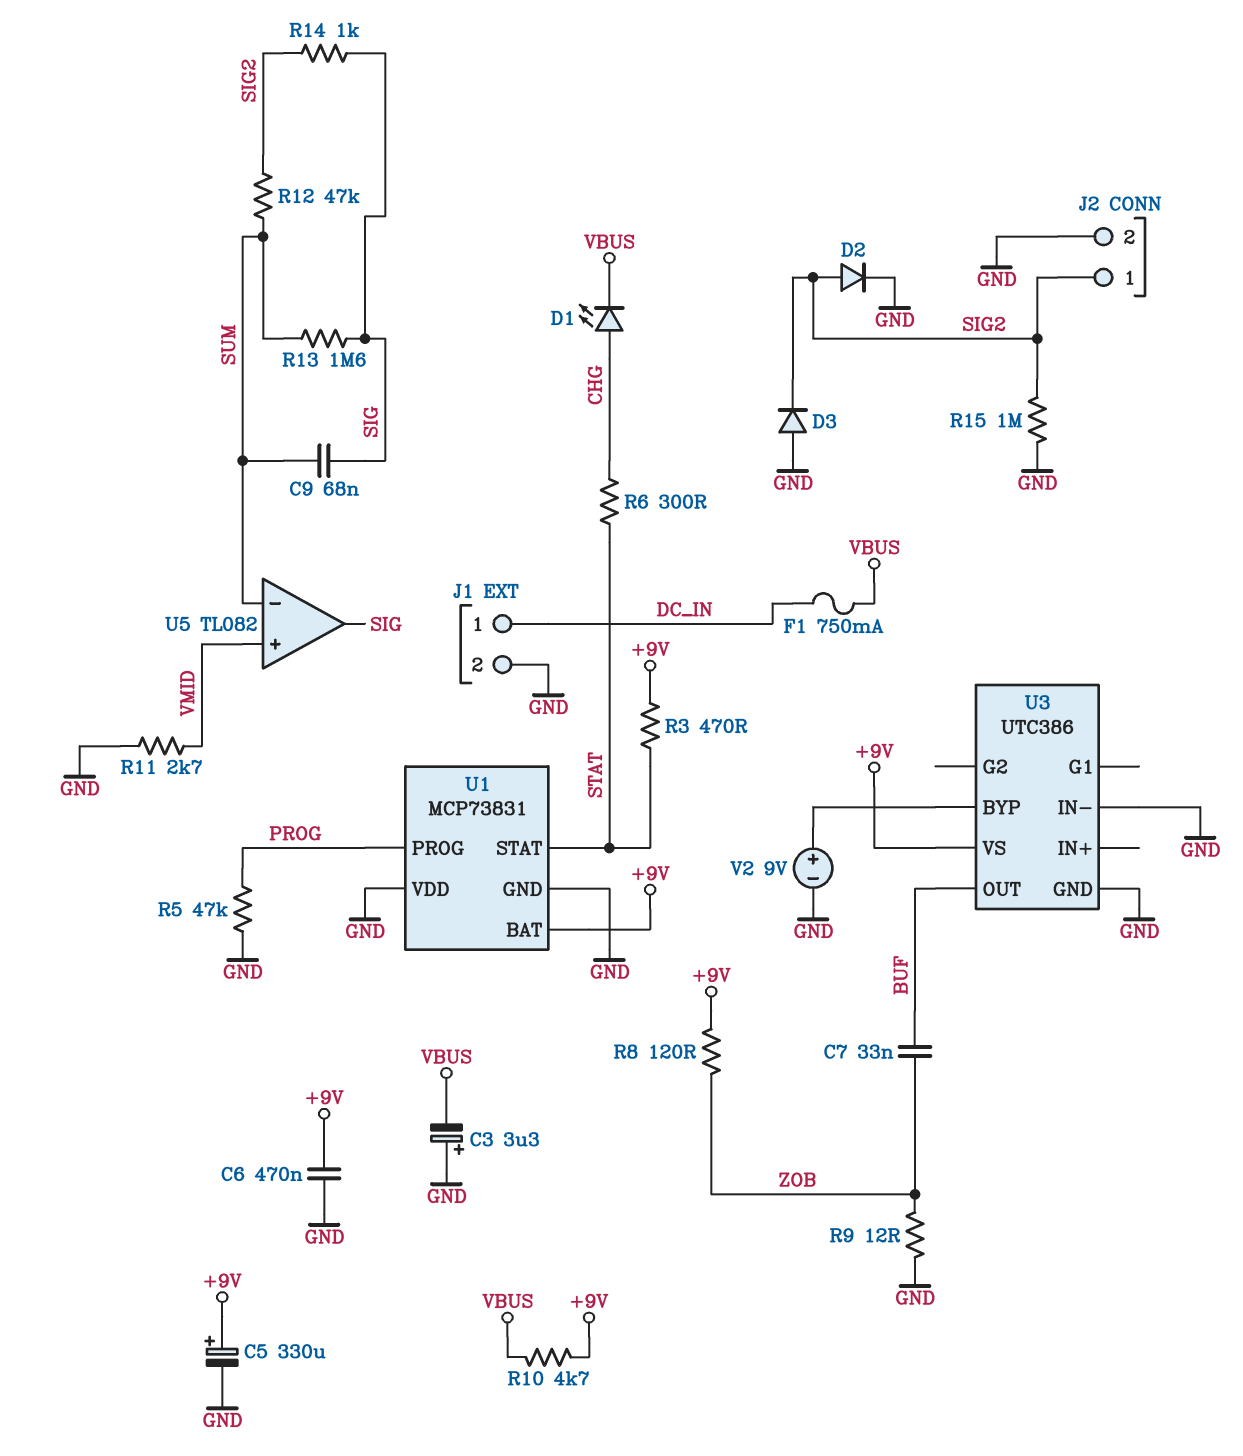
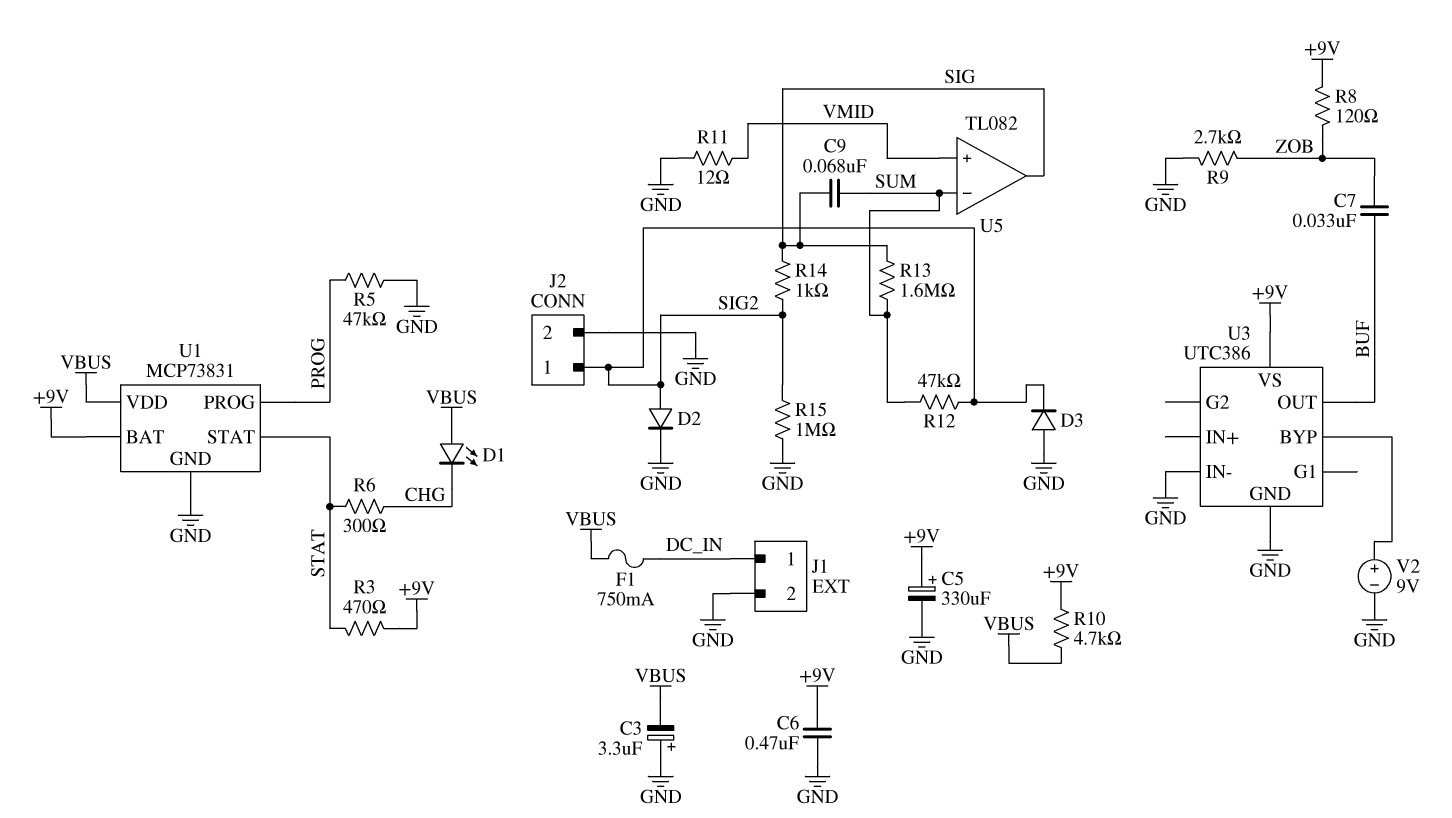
D1: LED (A CHG, K VBUS) -> LED (A VBUS, K CHG)
R9: 12 (GND, ZOB) -> 2.7k (GND, ZOB)
R11: 2.7k (GND, VMID) -> 12 (GND, VMID)
U1 pin VDD: GND -> VBUS

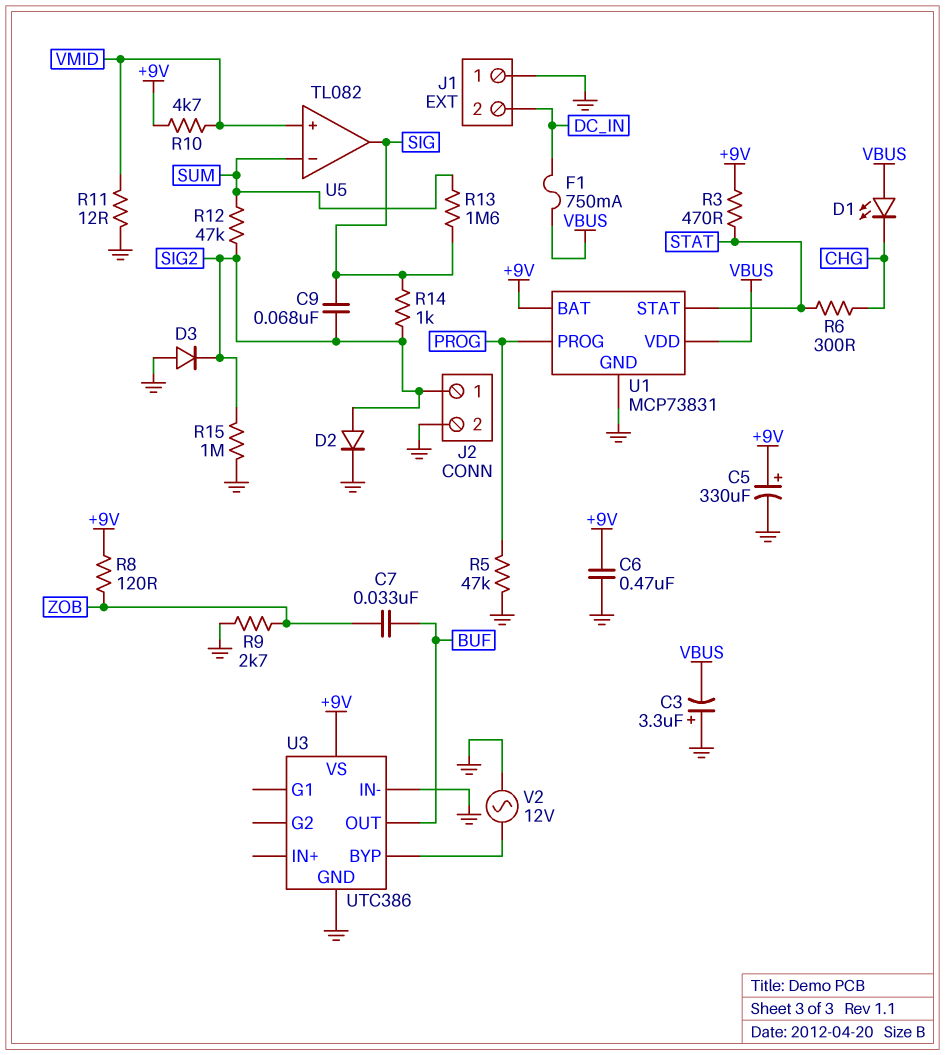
C9: 68nF (SIG, SUM) -> 68nF (SIG, SIG2)
J1 pin 1: DC_IN -> GND
J1 pin 2: GND -> DC_IN
R10: 4.7k (+9V, VBUS) -> 4.7k (+9V, VMID)
V2: 9V (plus U3/BYP, minus GND) -> AC 12V (GND, U3/BYP)

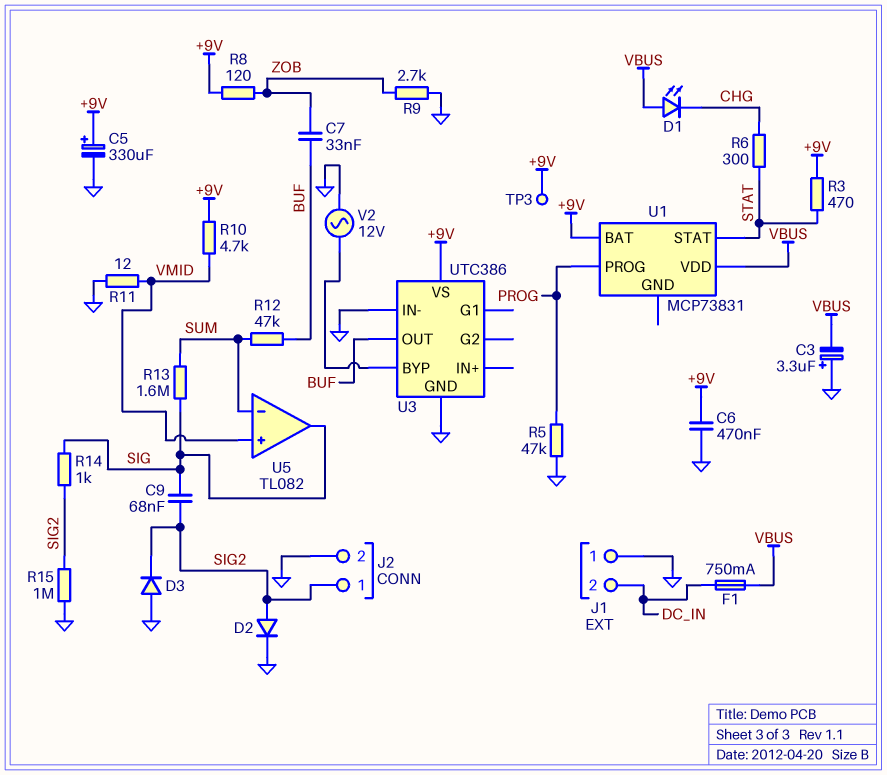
R12: 47k (SIG2, SUM) -> 47k (BUF, SUM)
TP3: none -> test point (+9V)
U1 pin GND: GND -> none

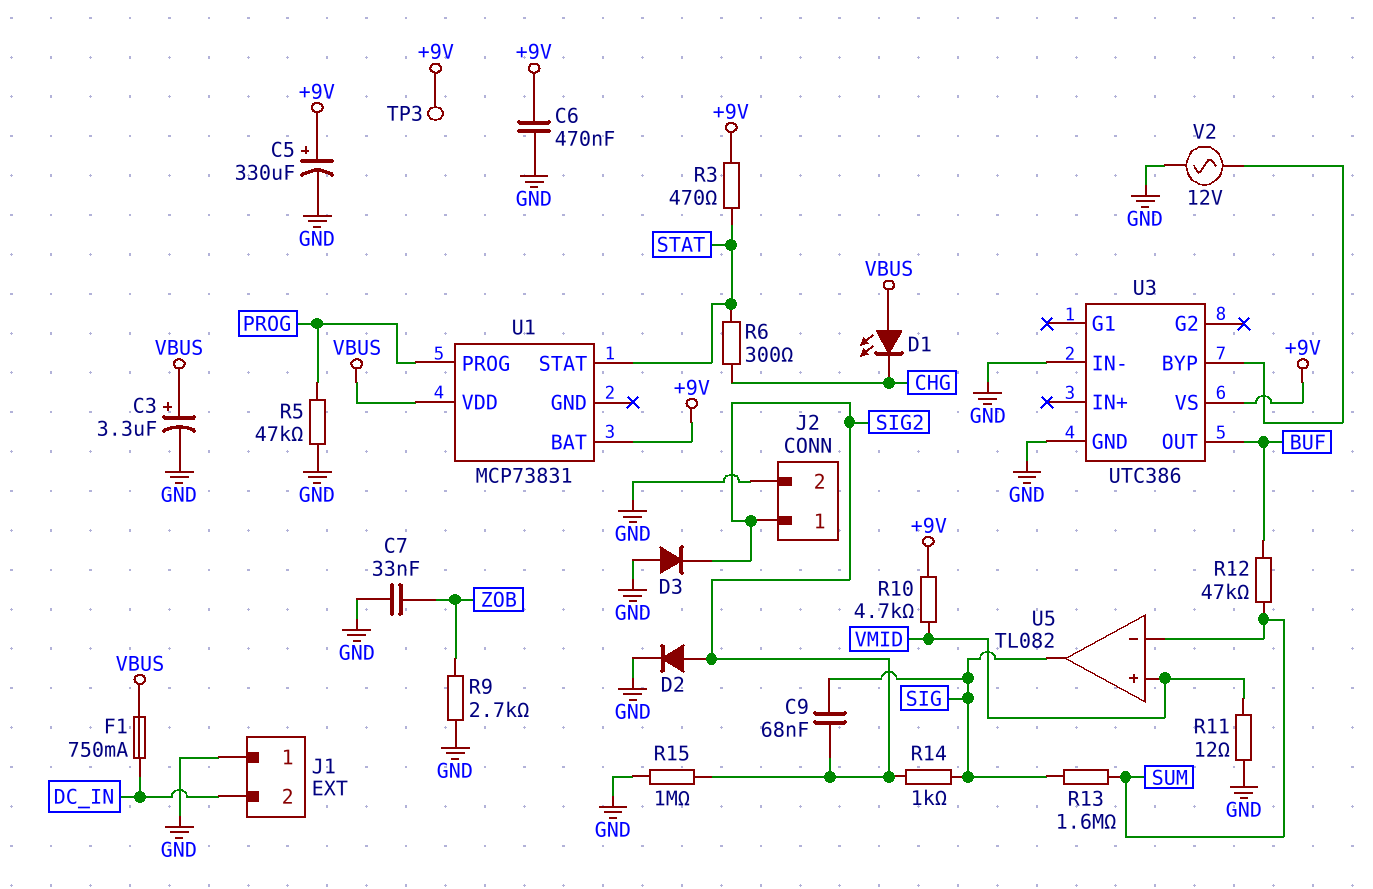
C3: 3.3uF (plus GND, minus VBUS) -> 3.3uF (plus VBUS, minus GND)
C7: 33nF (BUF, ZOB) -> 33nF (GND, ZOB)
R8: 120 (+9V, ZOB) -> none

